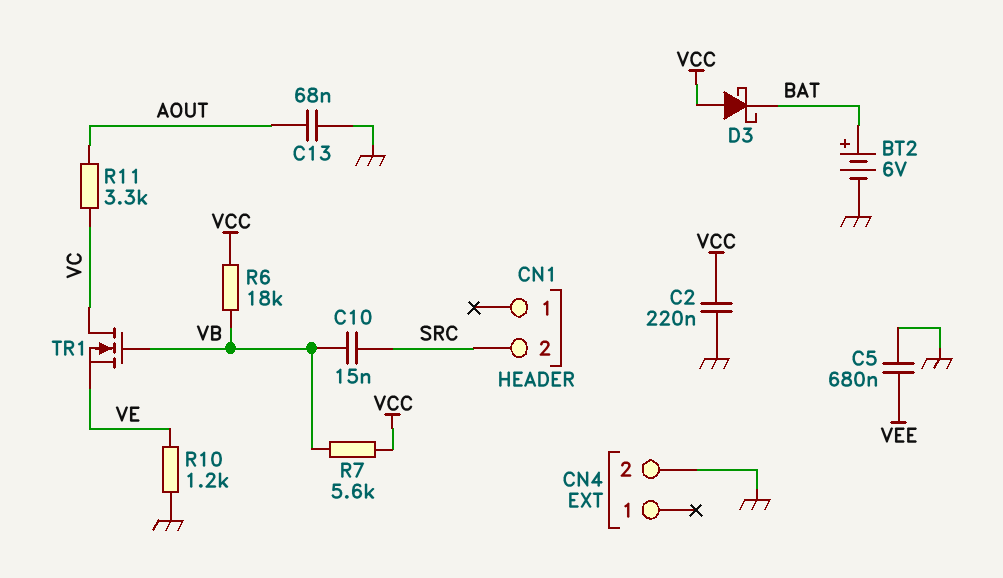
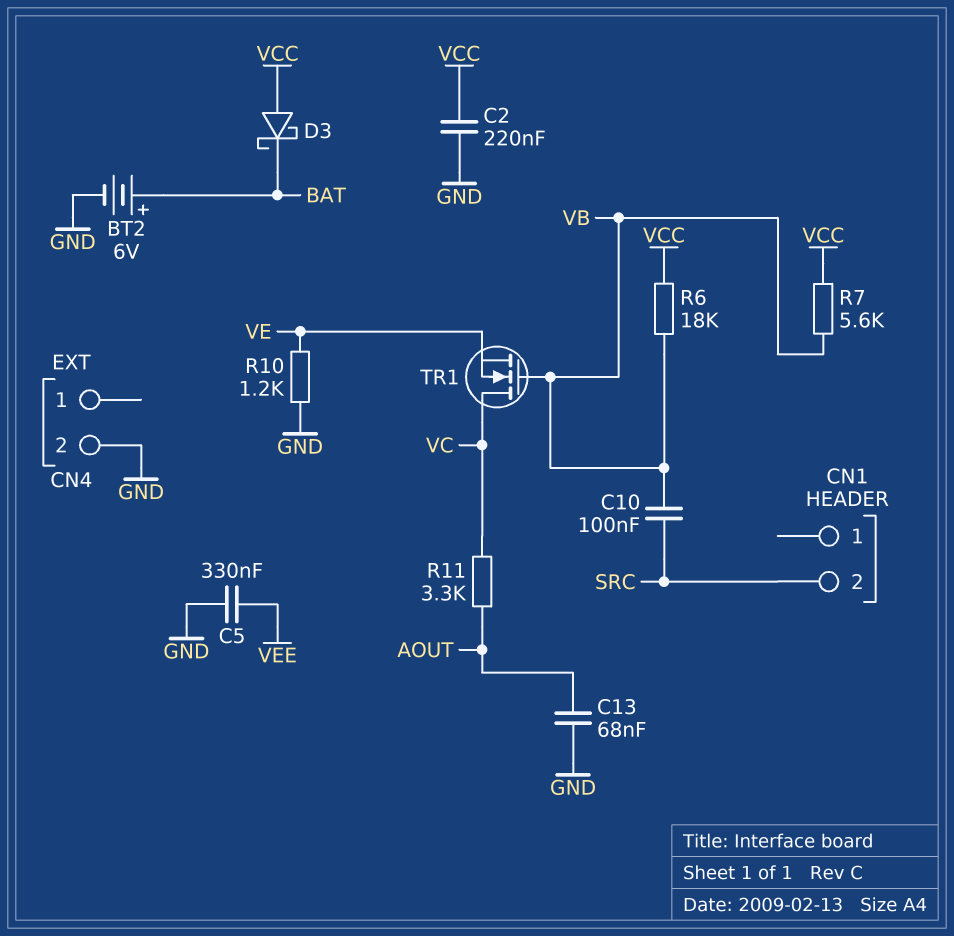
C5: 680nF (GND, VEE) -> 330nF (GND, VEE)
C10: 15nF (SRC, VB) -> 100nF (SRC, VB)

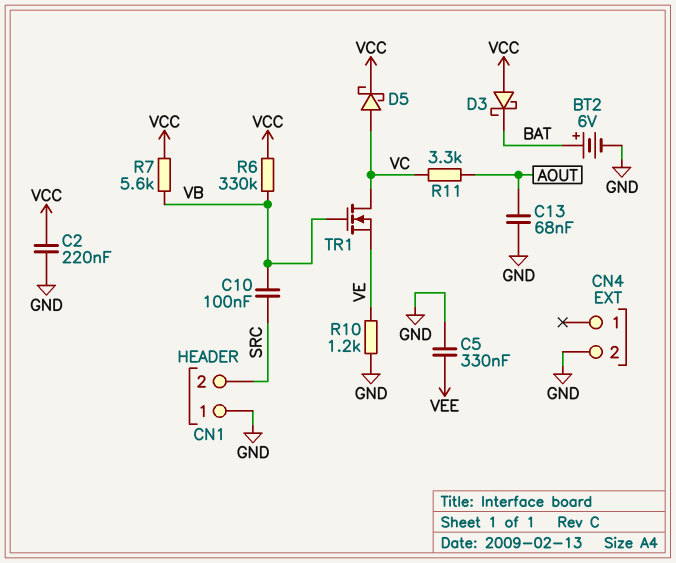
CN1 pin 1: none -> GND
D5: none -> schottky (A VC, K VCC)
R6: 18k (VB, VCC) -> 330k (VB, VCC)

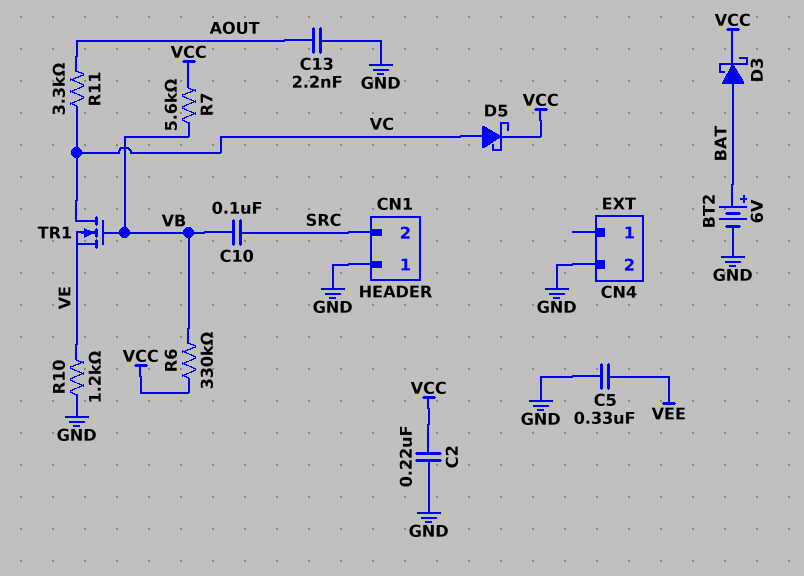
C13: 68nF (AOUT, GND) -> 2.2nF (AOUT, GND)
D3: schottky (A VCC, K BAT) -> schottky (A BAT, K VCC)

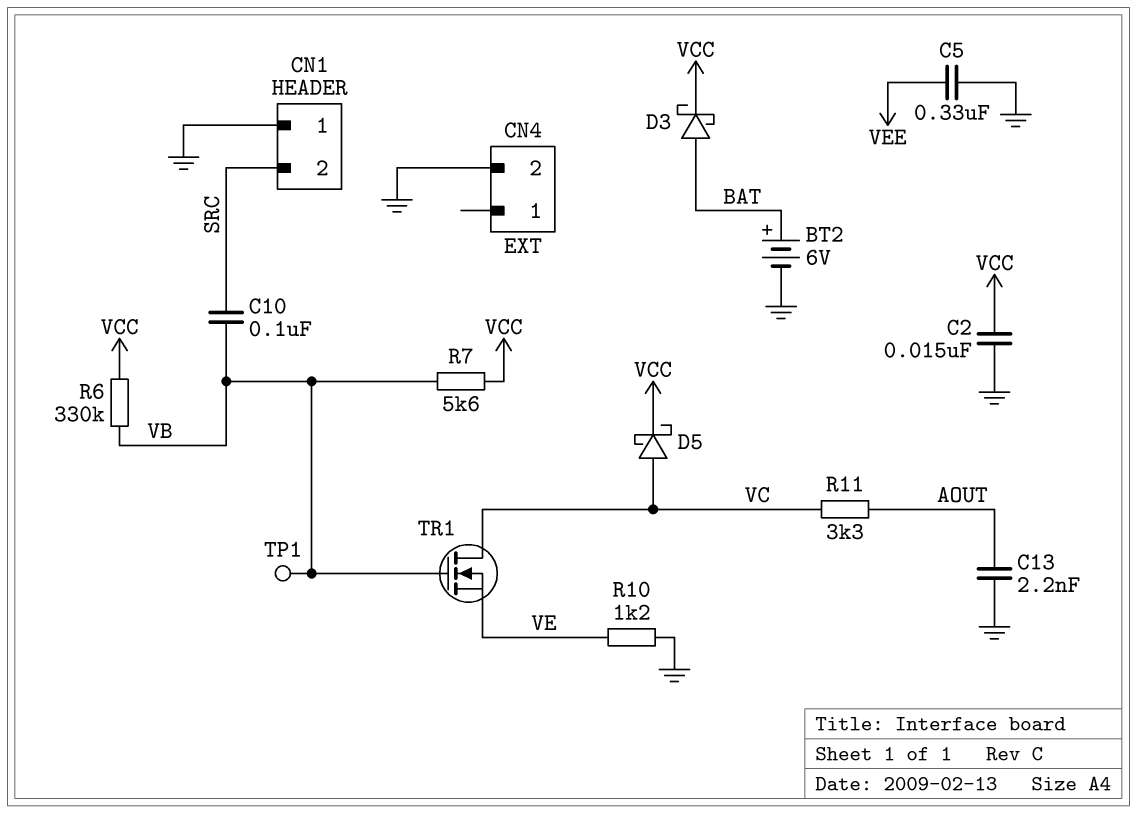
C2: 220nF (GND, VCC) -> 15nF (GND, VCC)
TP1: none -> test point (VB)

